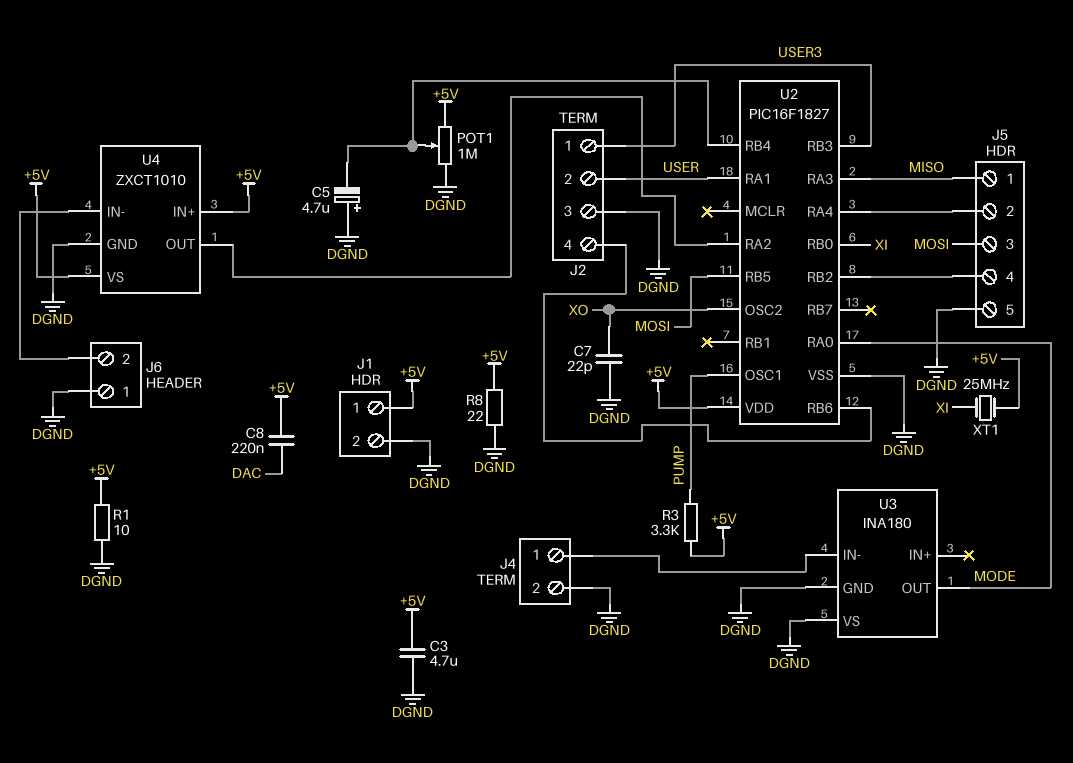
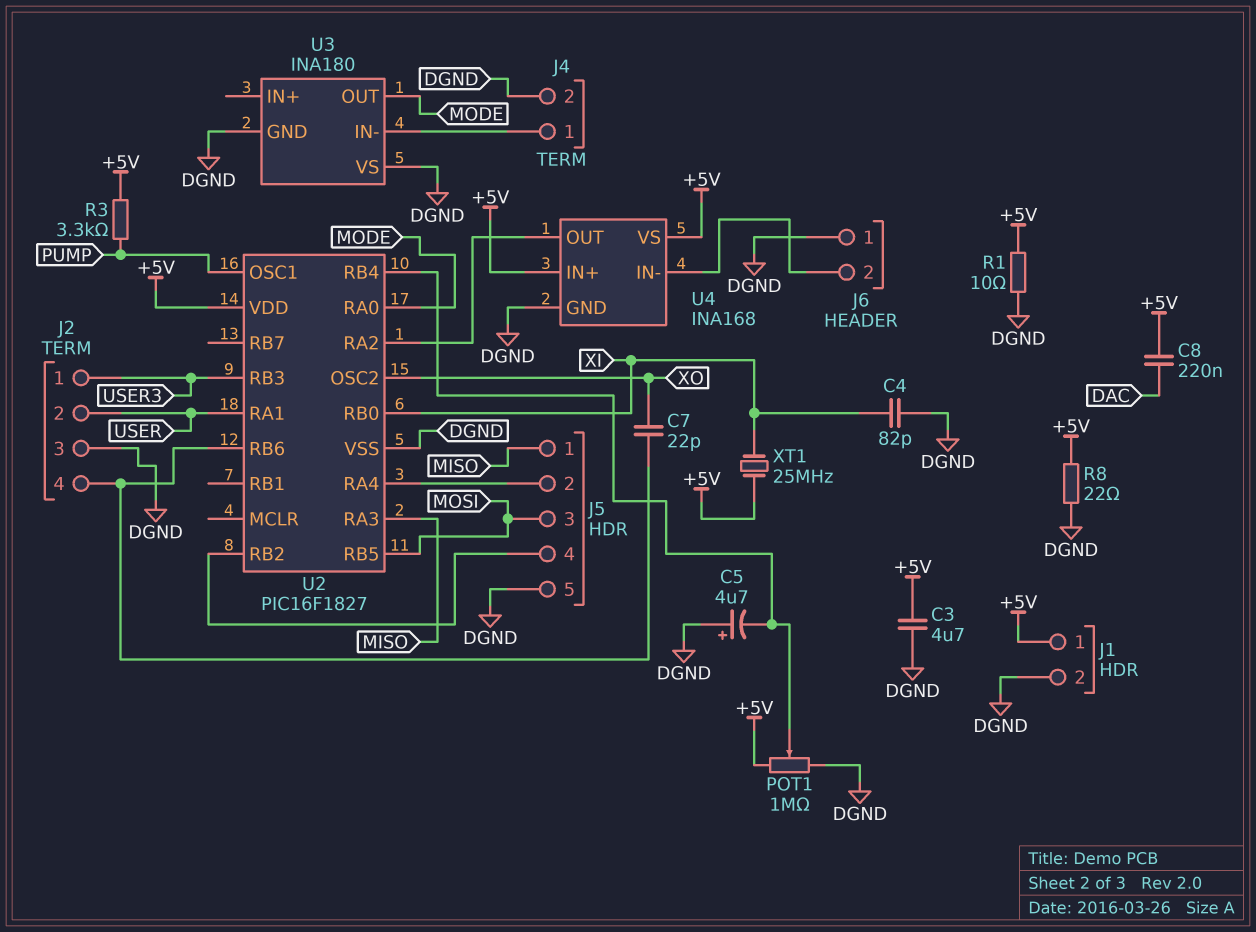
C4: none -> 82pF (DGND, XI)
C7: 22pF (DGND, XO) -> 22pF (J2/4, XO)
U4: ZXCT1010 -> INA168

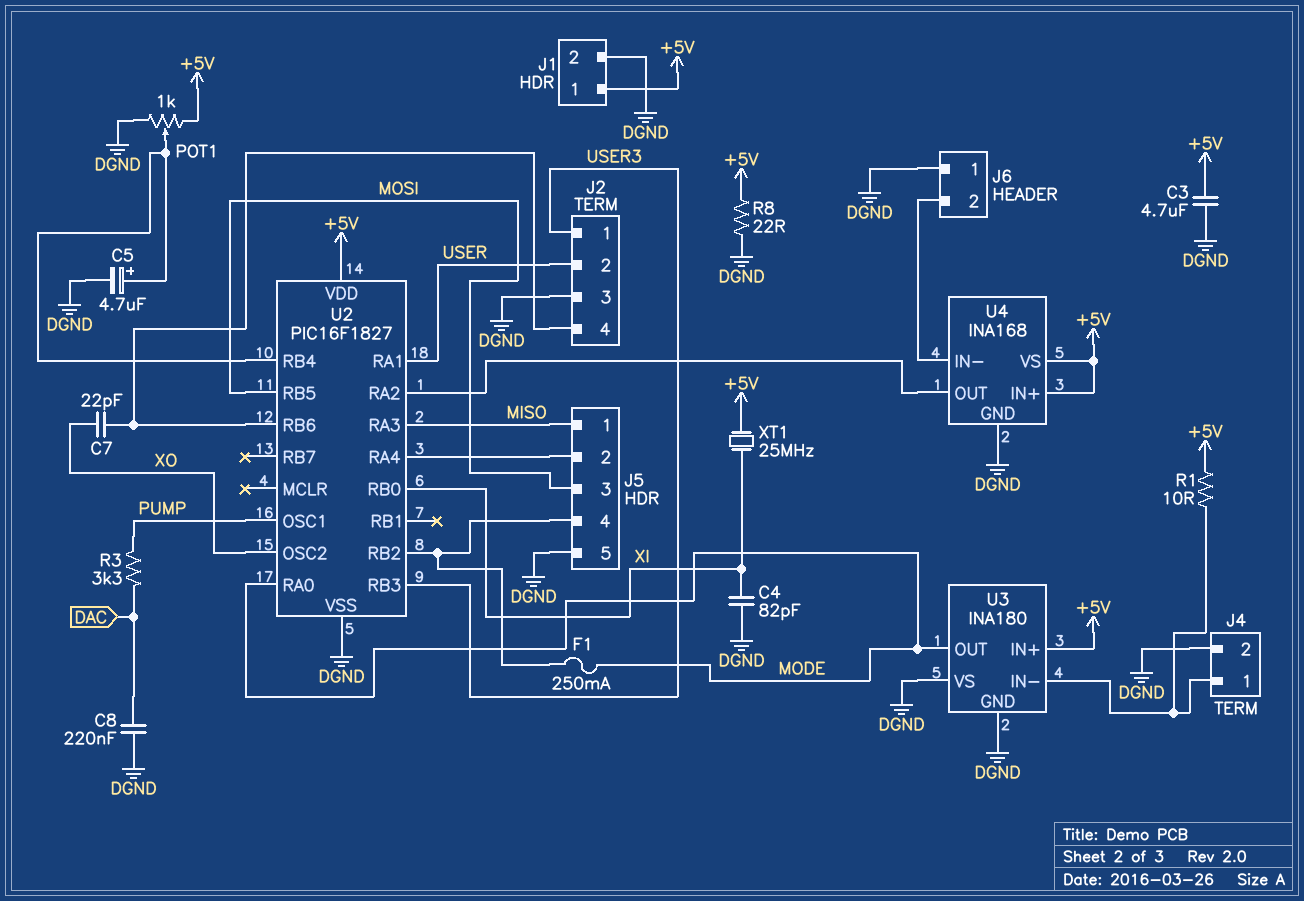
C5: 4.7uF (plus DGND, minus U2/RB4) -> 4.7uF (plus U2/RB4, minus DGND)
C8: 220nF (+5V, DAC) -> 220nF (DAC, DGND)
F1: none -> 250mA (J5/4, MODE)
POT1: 1M (+5V, DGND, wiper U2/RB4) -> 1k (+5V, DGND, wiper U2/RB4)
R1: 10 (+5V, DGND) -> 10 (+5V, J4/1)
R3: 3.3k (+5V, PUMP) -> 3.3k (DAC, PUMP)
U3 pin IN+: none -> +5V

